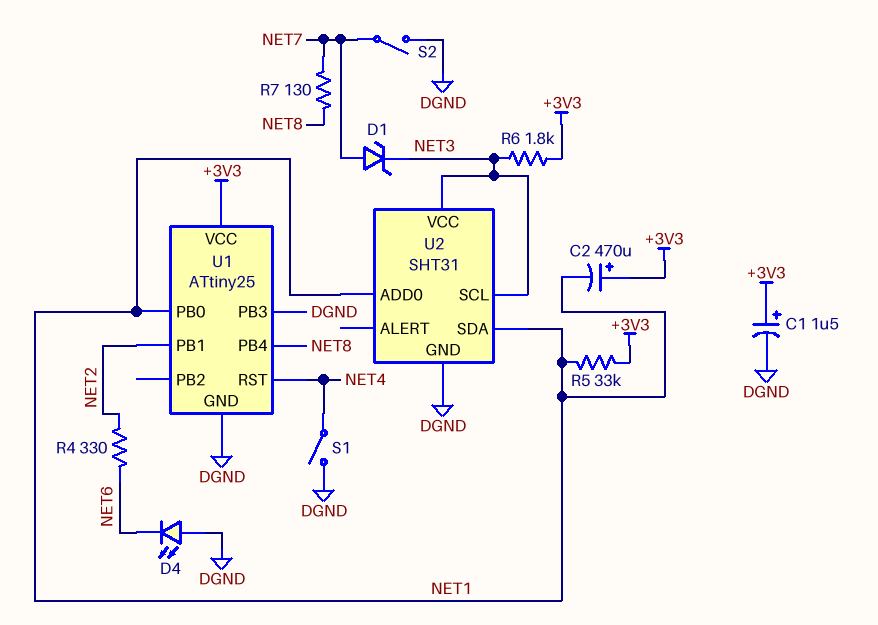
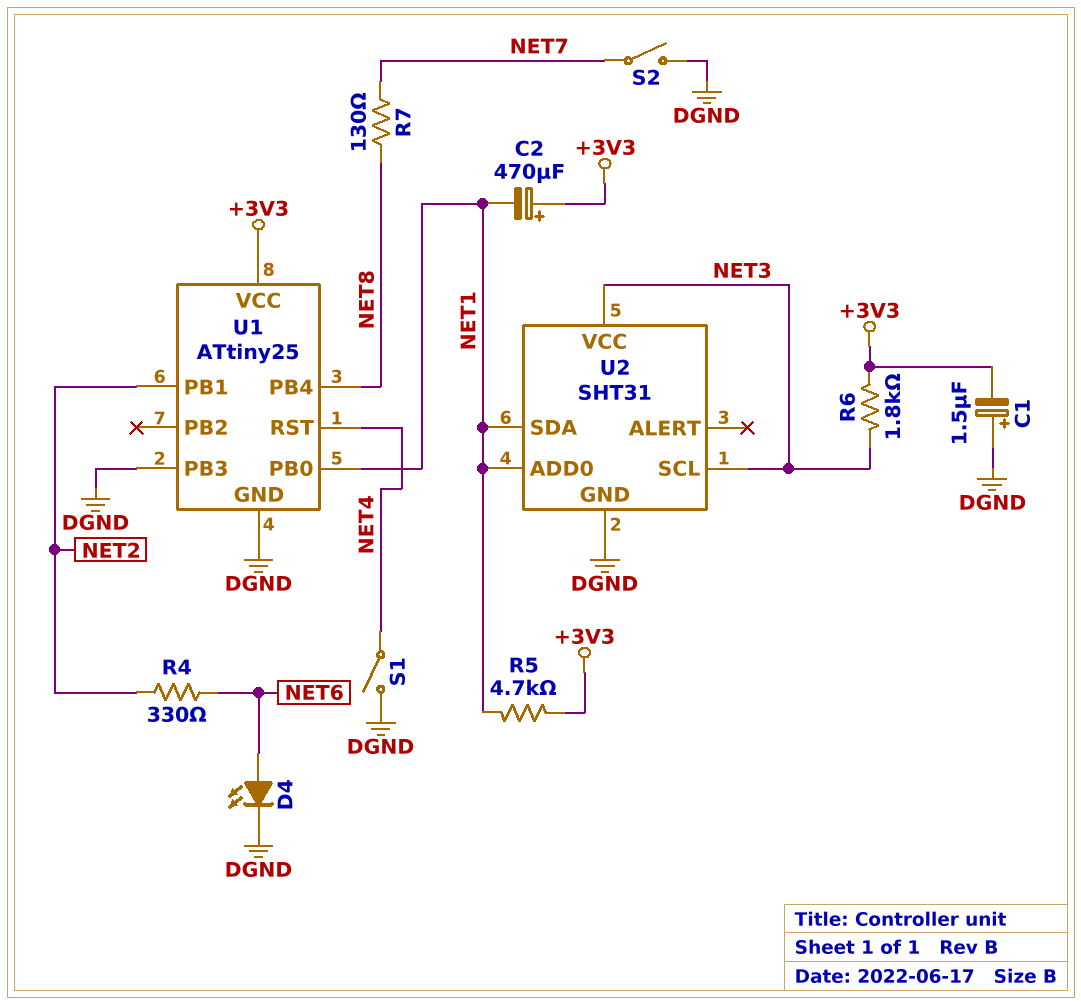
C1: 1.5uF (plus +3V3, minus DGND) -> 1.5uF (plus DGND, minus +3V3)
D1: zener (A NET7, K NET3) -> none
D4: LED (A DGND, K NET6) -> LED (A NET6, K DGND)
R5: 33k (+3V3, NET1) -> 4.7k (+3V3, NET1)

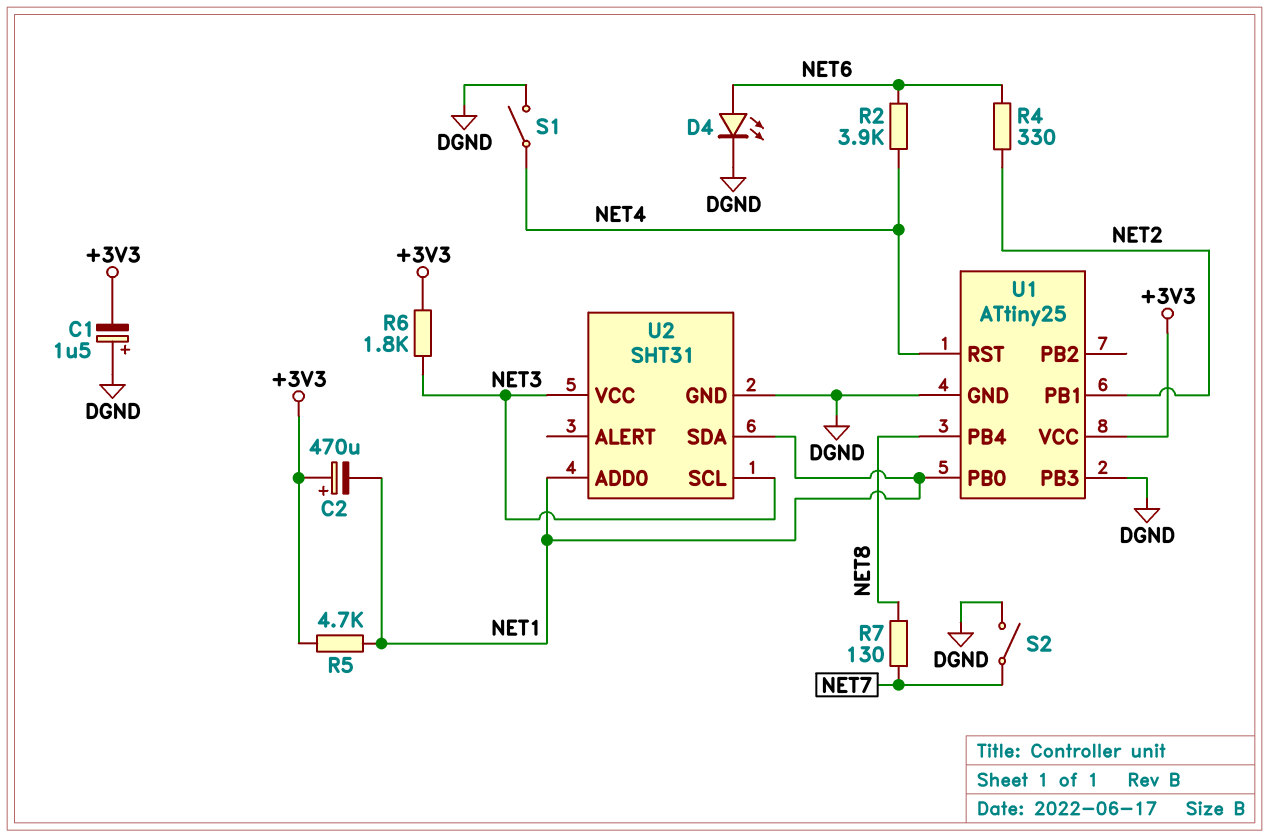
R2: none -> 3.9k (NET4, NET6)

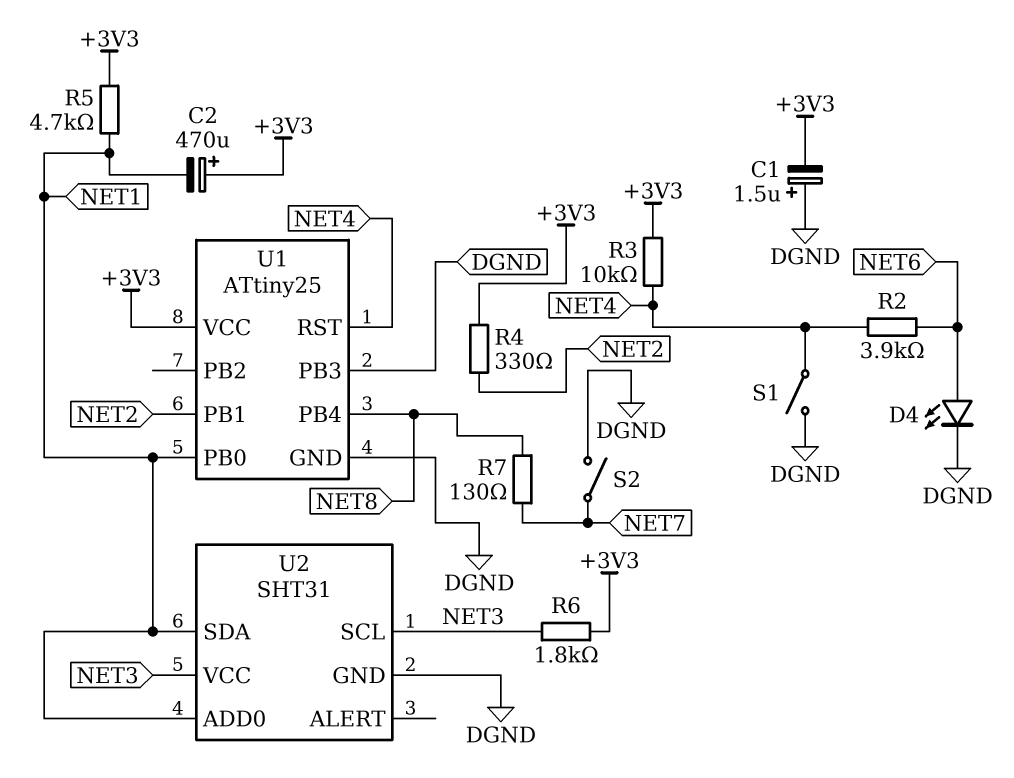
R3: none -> 10k (+3V3, NET4)
R4: 330 (NET2, NET6) -> 330 (+3V3, NET2)

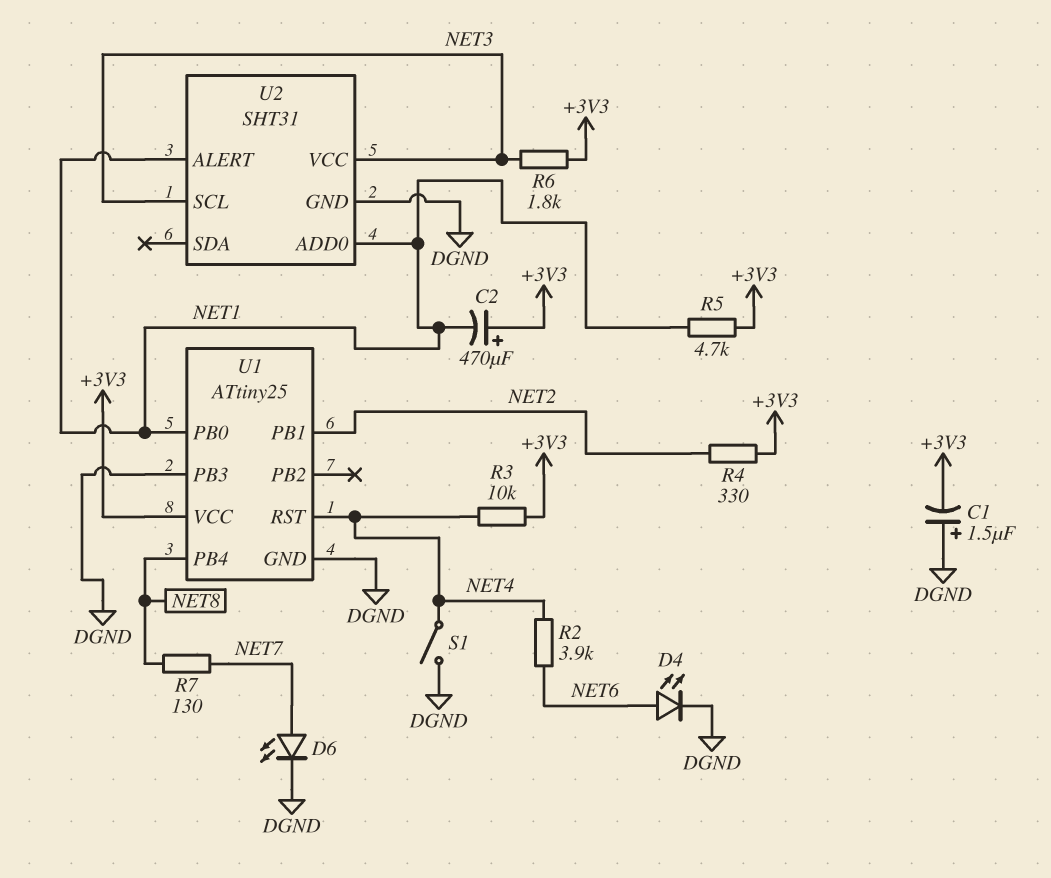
D6: none -> LED (A NET7, K DGND)
S2: switch (DGND, NET7) -> none
U2 pin ALERT: none -> NET1
U2 pin SDA: NET1 -> none

